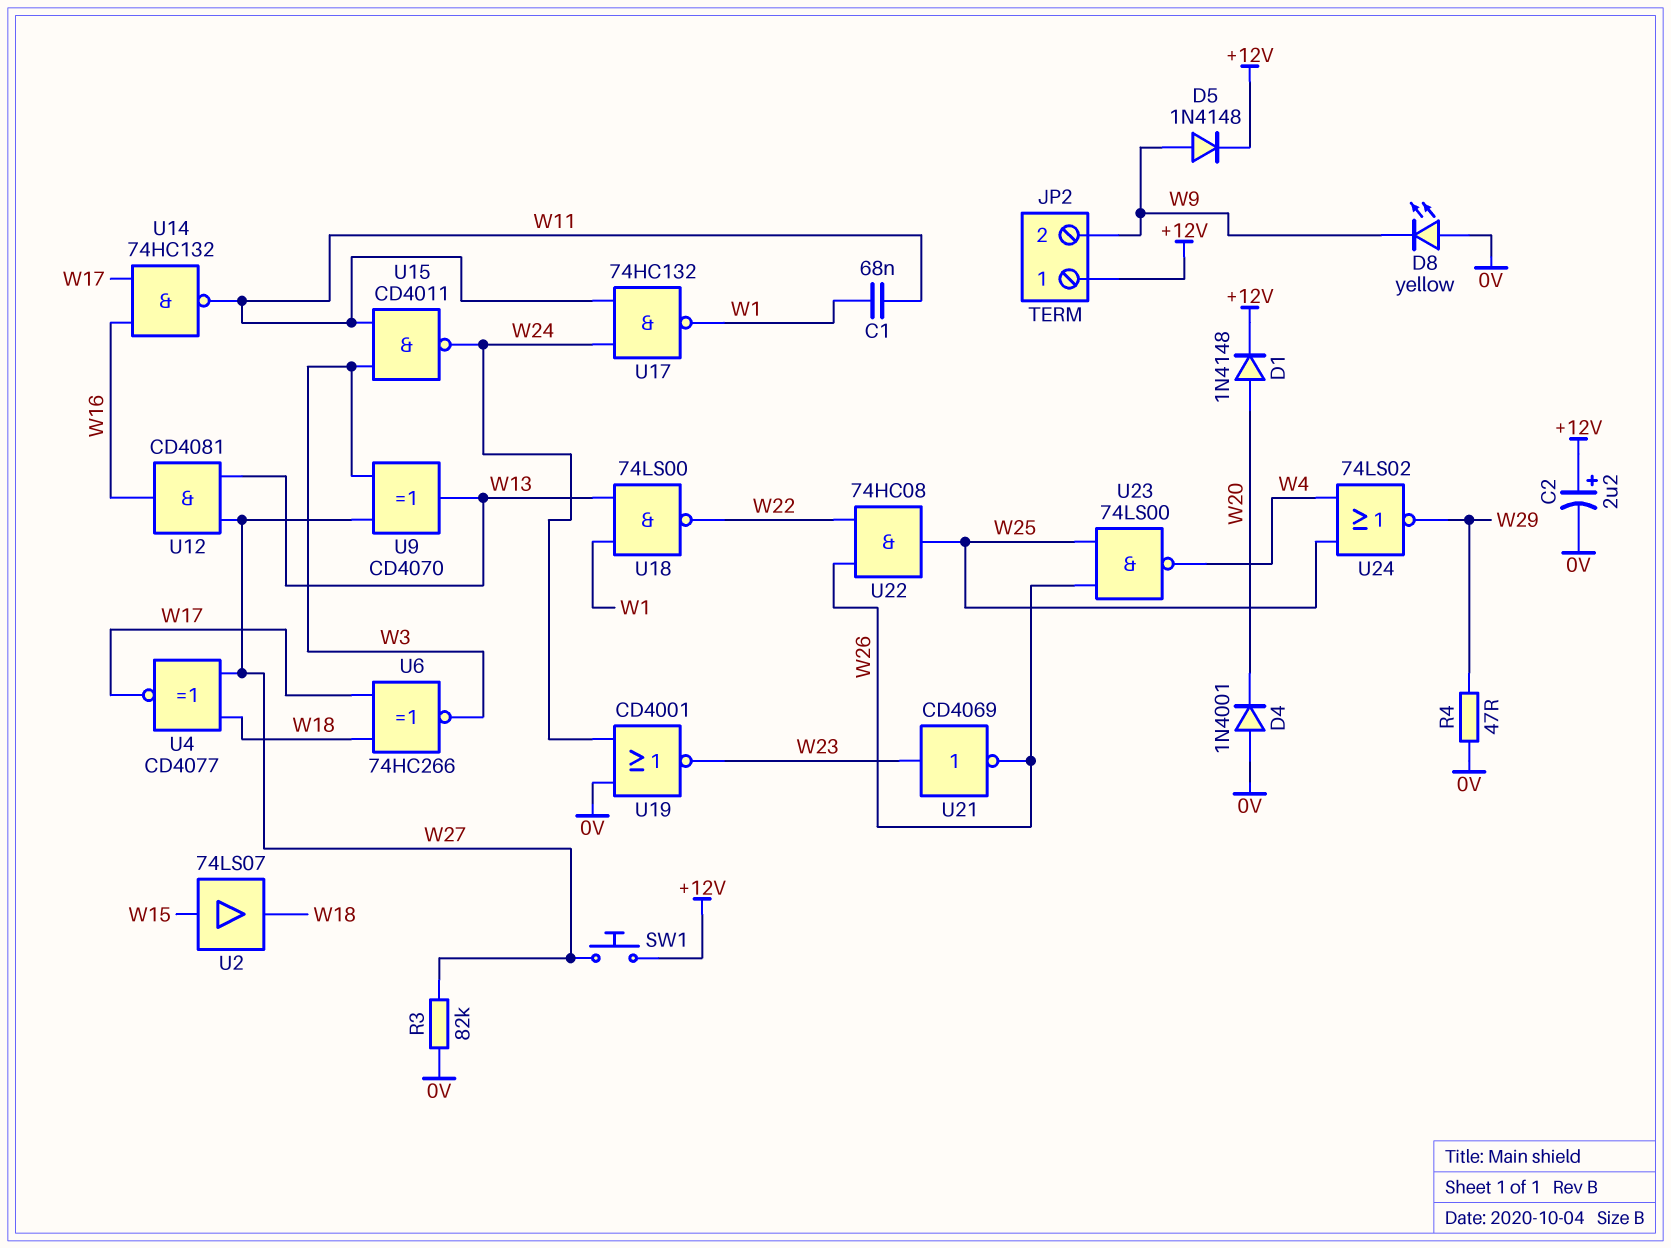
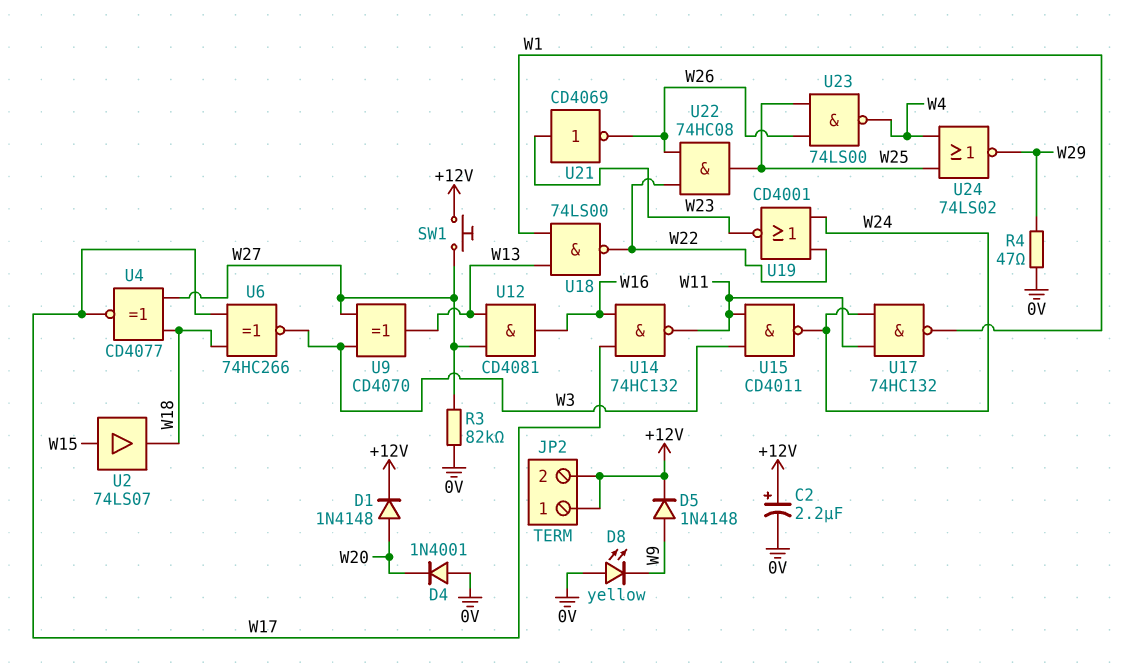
C1: 68nF (W1, W11) -> none
JP2 pin 2: W9 -> +12V
U19: NOR CD4001 (in 0V, in W24, out W23) -> NOR CD4001 (in W22, in W24, out W23)

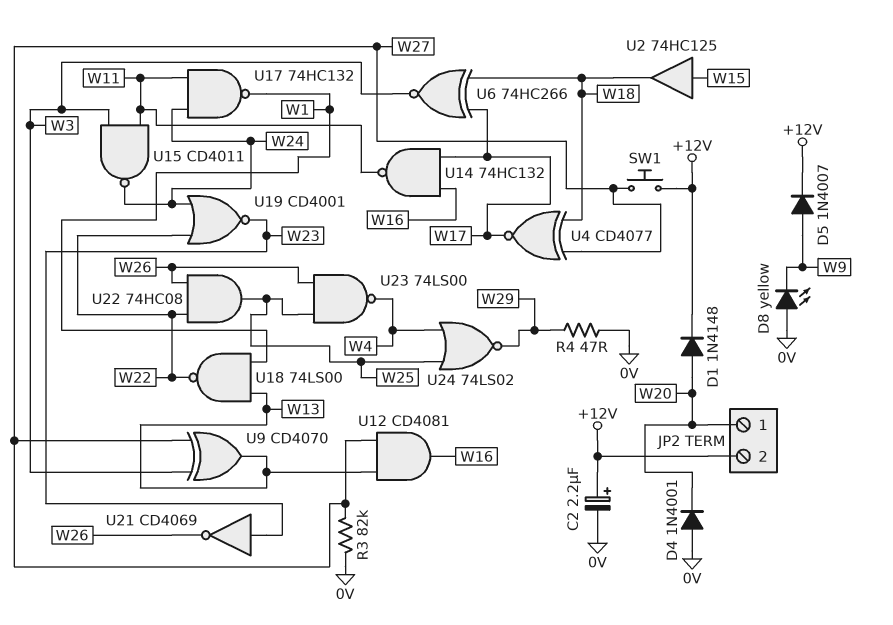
D5: diode 1N4148 (A W9, K +12V) -> diode 1N4007 (A W9, K +12V)
JP2 pin 1: +12V -> W20
U2: buffer 74LS07 (in W15, out W18) -> buffer 74HC125 (in W15, out W18)

